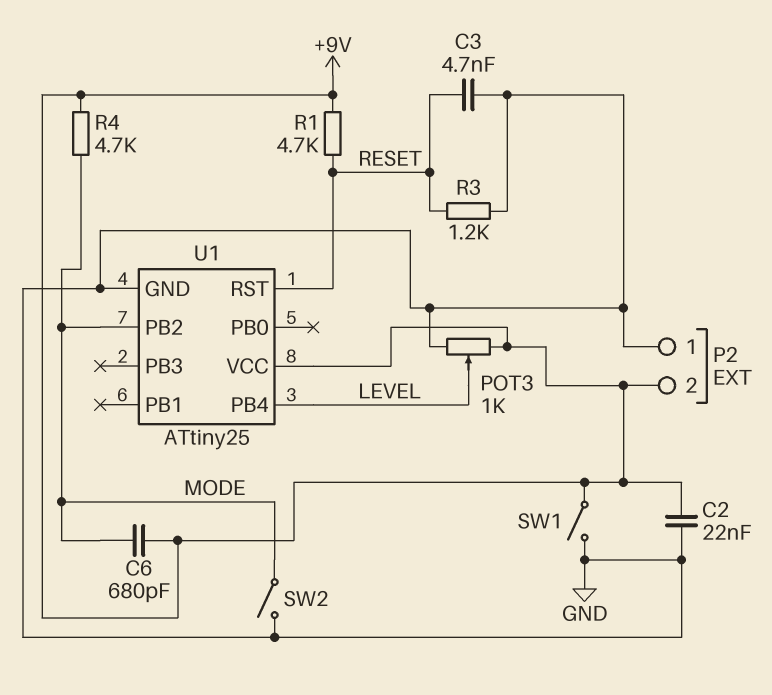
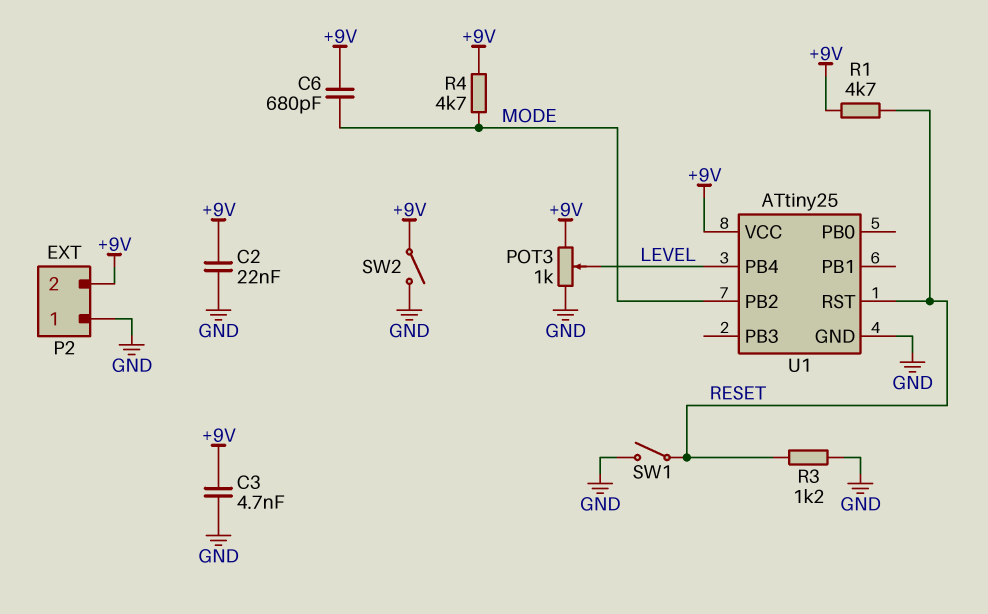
C3: 4.7nF (GND, RESET) -> 4.7nF (+9V, GND)
SW1: switch (+9V, GND) -> switch (GND, RESET)
SW2: switch (GND, MODE) -> switch (+9V, GND)

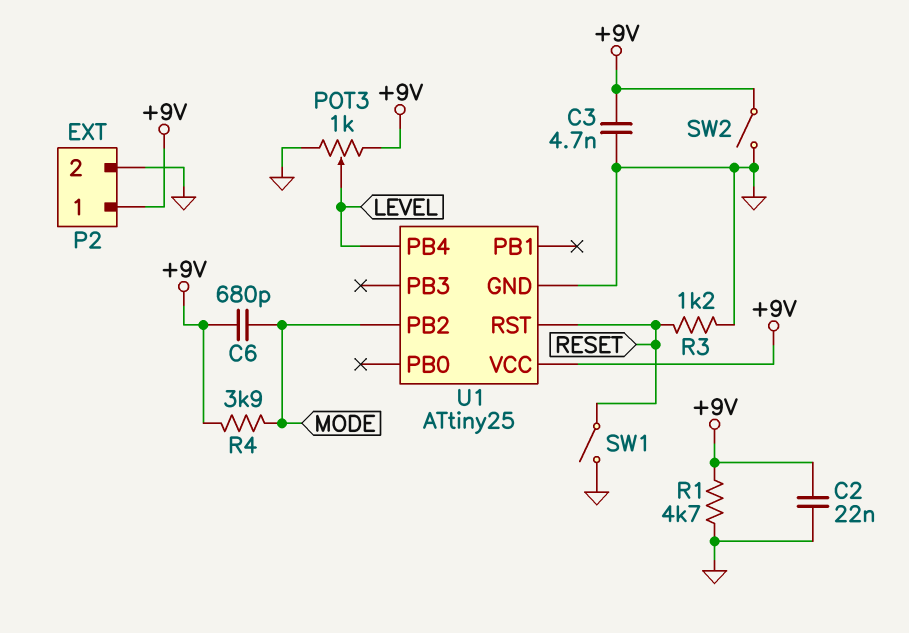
P2 pin 1: GND -> +9V
P2 pin 2: +9V -> GND
R1: 4.7k (+9V, RESET) -> 4.7k (+9V, GND)
R4: 4.7k (+9V, MODE) -> 3.9k (+9V, MODE)

